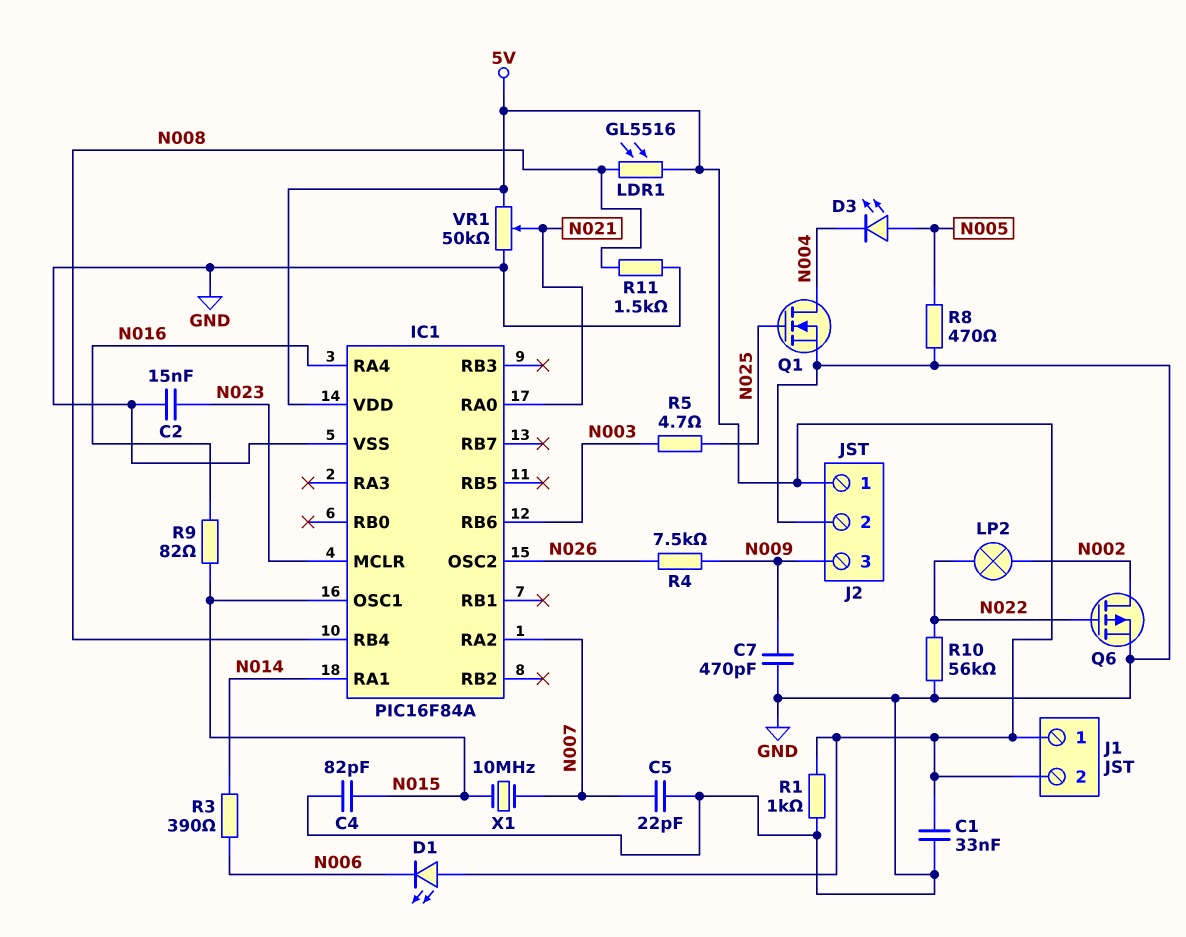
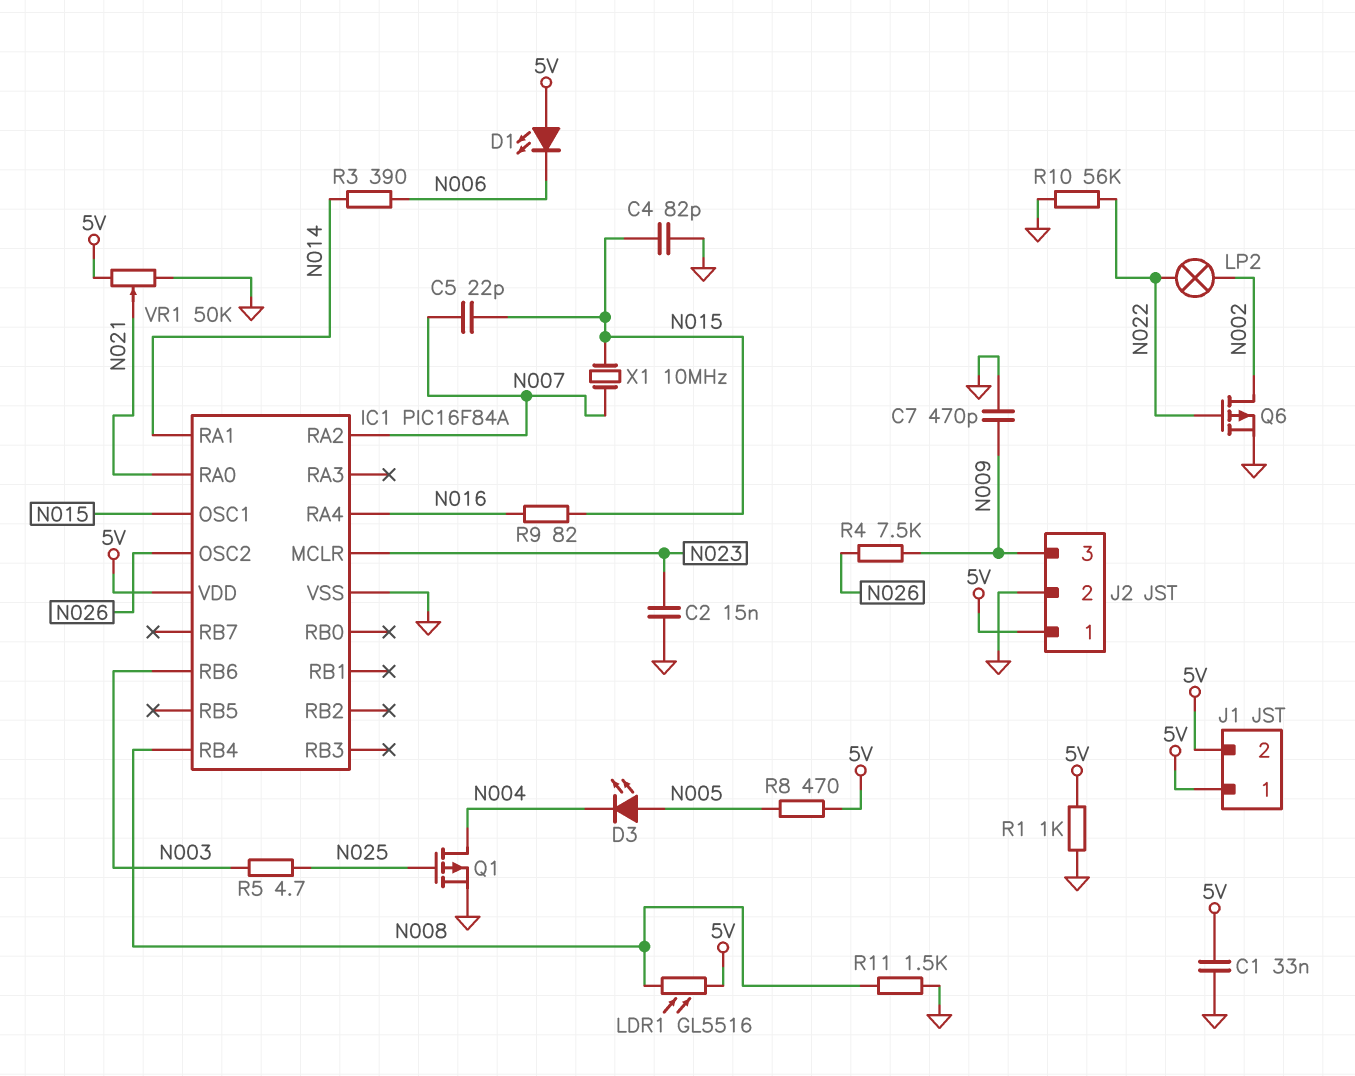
C5: 22pF (GND, N007) -> 22pF (N007, N015)
Q1: NMOS (G N025, D N004, S GND) -> PMOS (G N025, D N004, S GND)
R8: 470 (GND, N005) -> 470 (5V, N005)

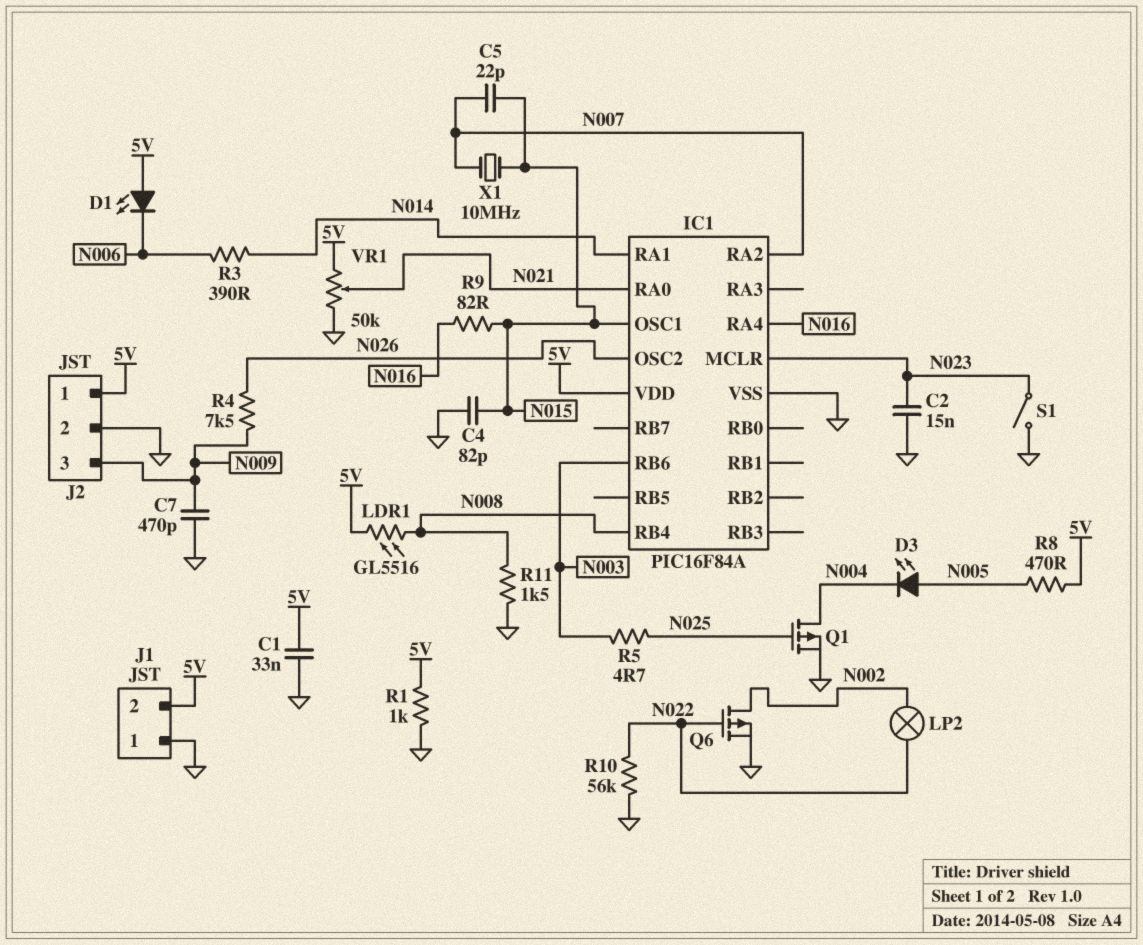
J1 pin 1: 5V -> GND
S1: none -> switch (GND, N023)

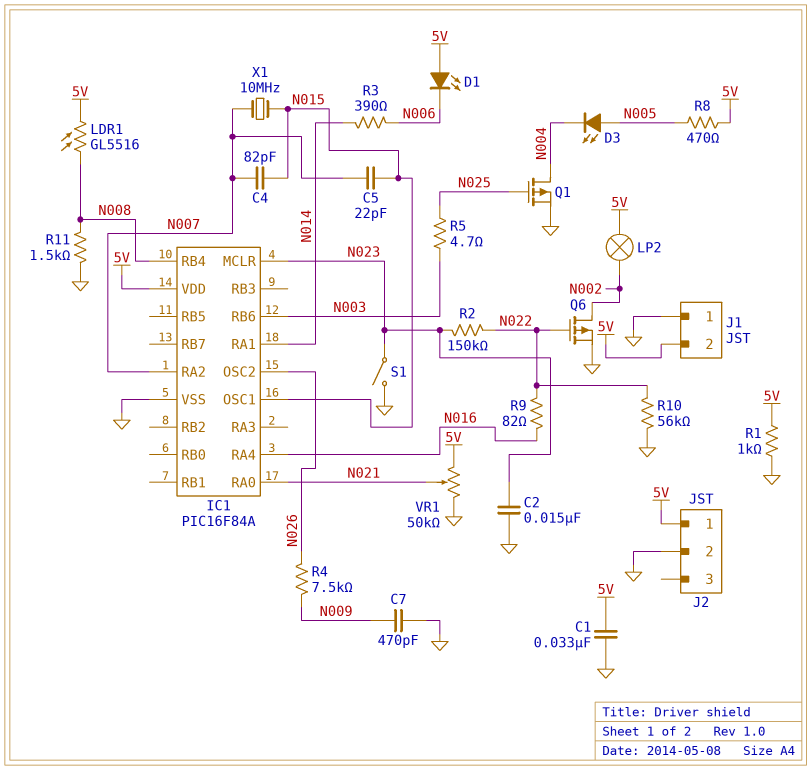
C4: 82pF (GND, N015) -> 82pF (N007, N015)
J2 pin 3: N009 -> none
LP2: lamp (N002, N022) -> lamp (5V, N002)
R2: none -> 150k (N022, N023)
R9: 82 (N015, N016) -> 82 (N016, N022)

